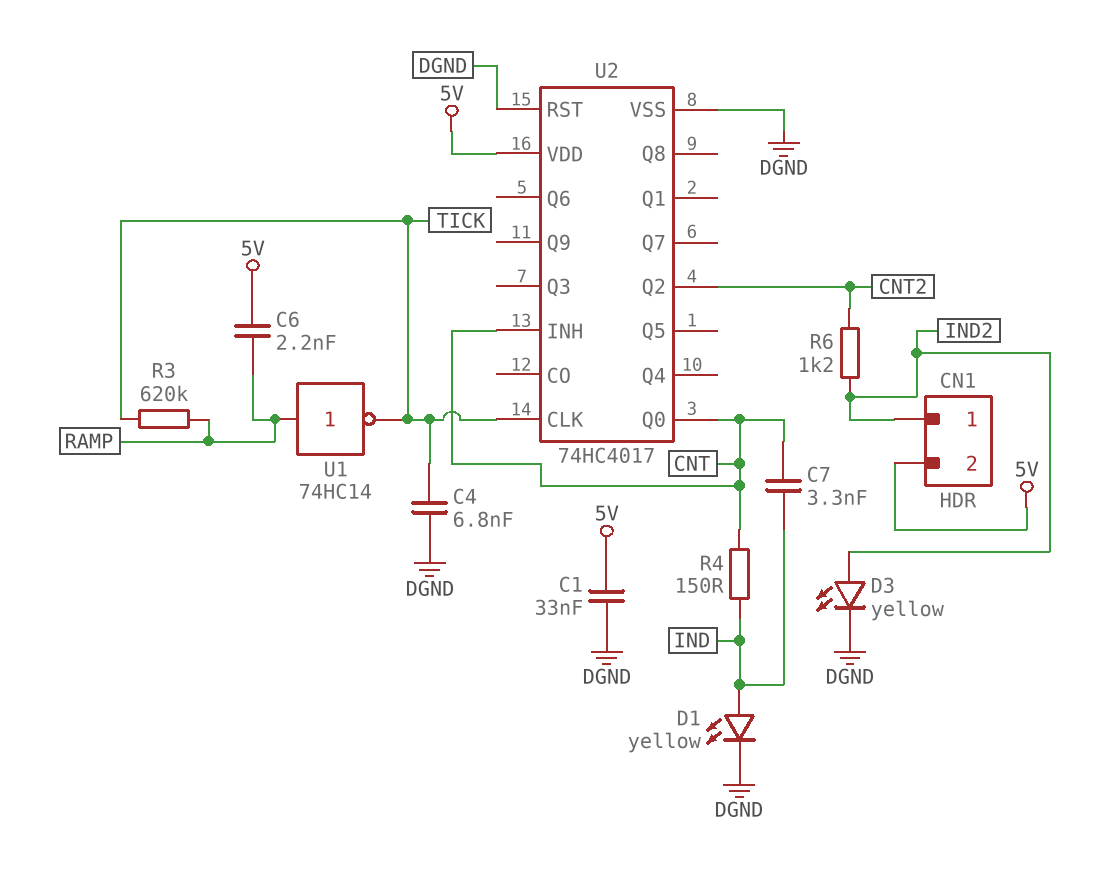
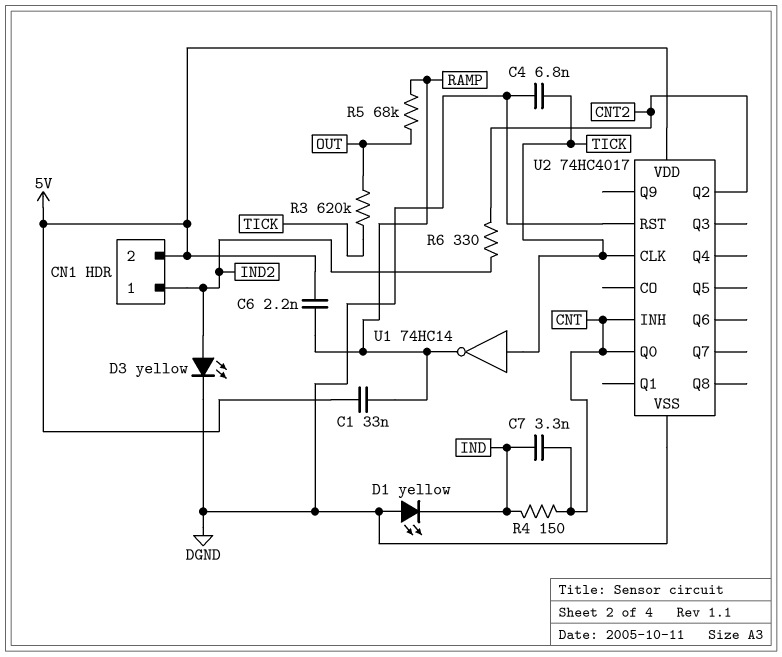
C1: 33nF (5V, DGND) -> 33nF (5V, RAMP)
D1: LED yellow (A IND, K DGND) -> LED yellow (A DGND, K IND)
R3: 620k (RAMP, TICK) -> 620k (OUT, TICK)
R5: none -> 68k (OUT, RAMP)
R6: 1.2k (CNT2, IND2) -> 330 (CNT2, IND2)
U1: NOT 74HC14 (in RAMP, out TICK) -> NOT 74HC14 (in TICK, out RAMP)

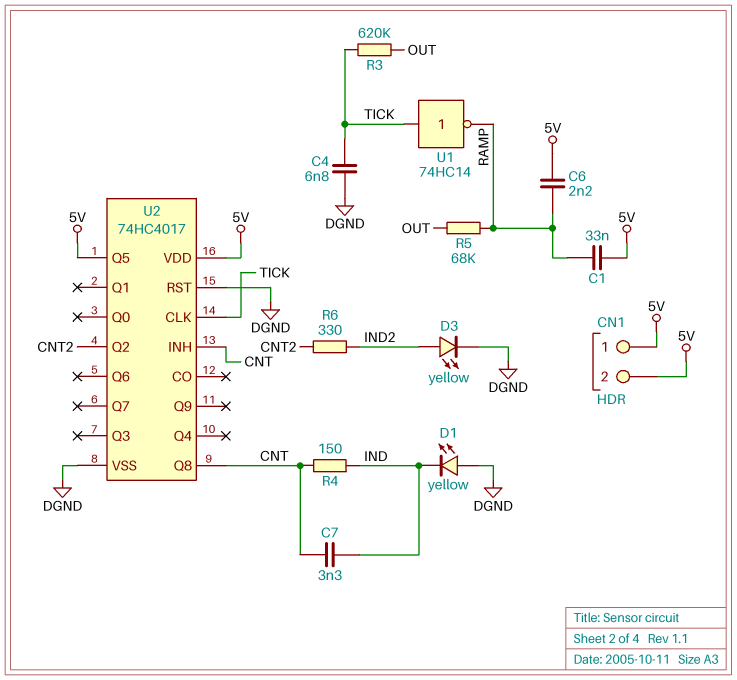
CN1 pin 1: IND2 -> 5V
U2 pin Q0: CNT -> none
U2 pin Q5: none -> 5V
U2 pin Q8: none -> CNT

